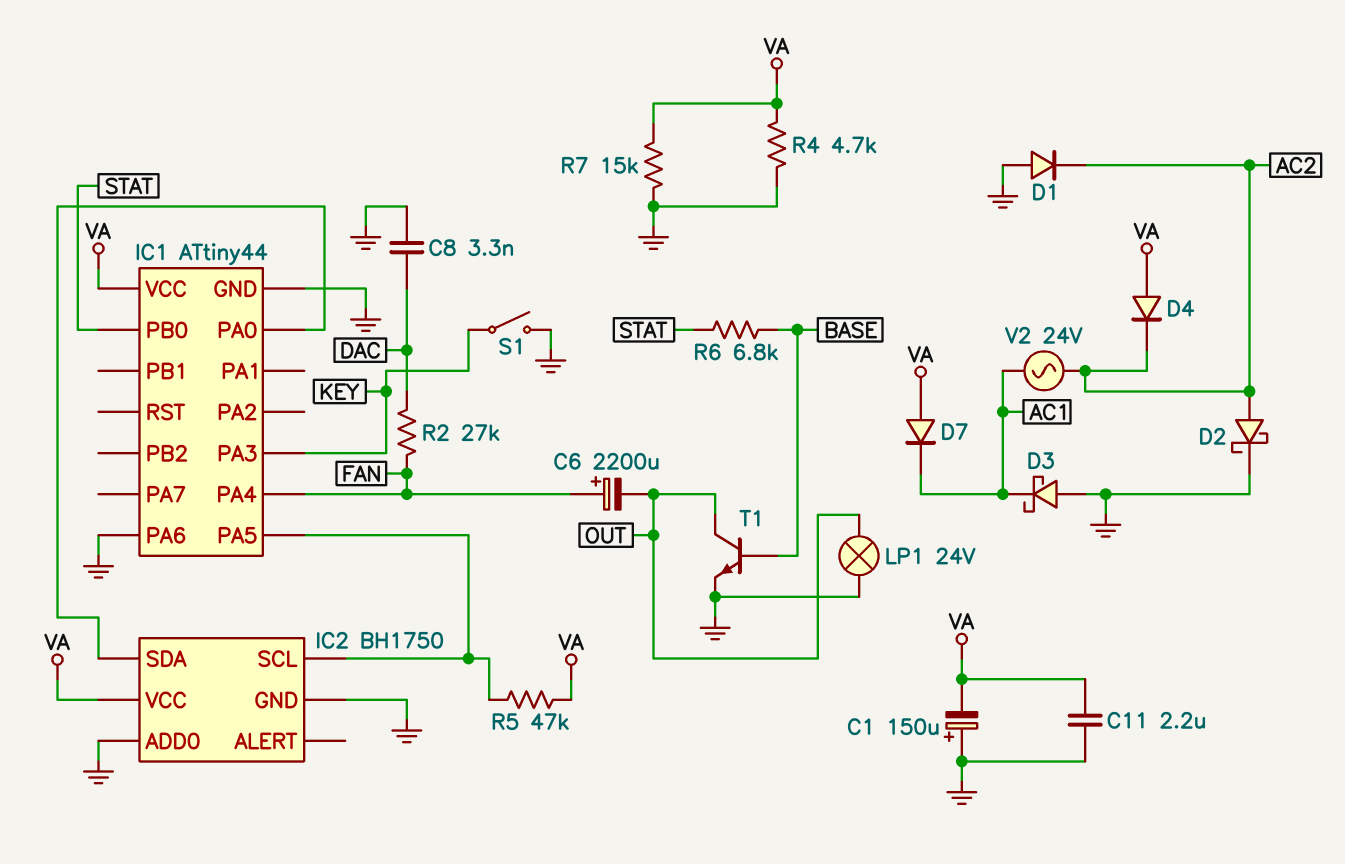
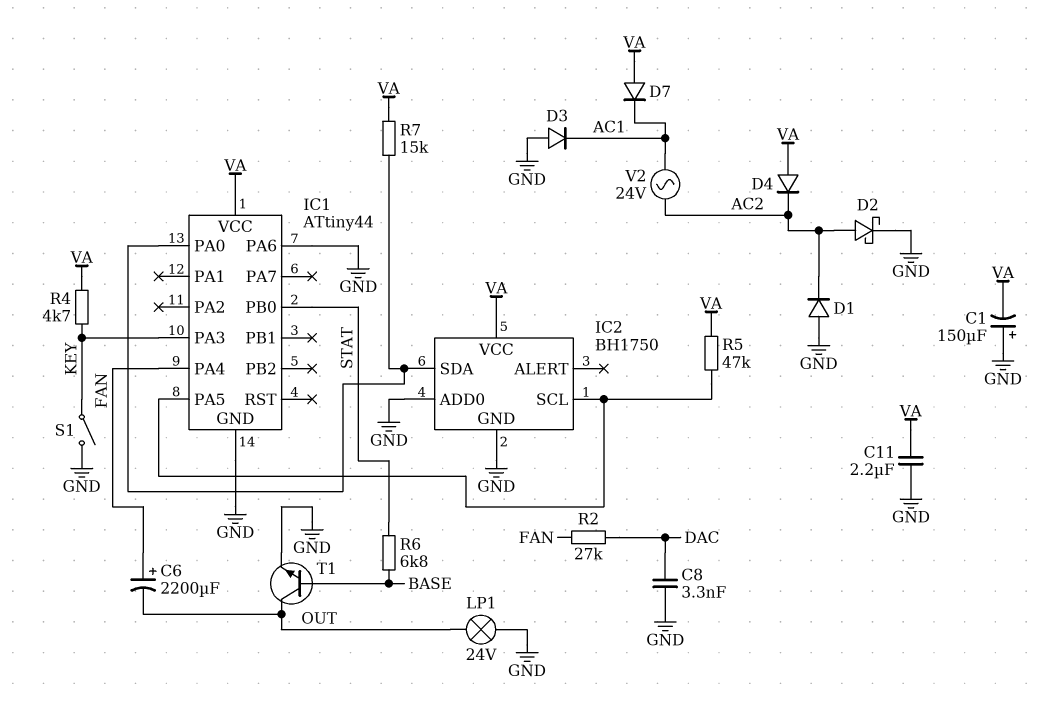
D3: schottky (A GND, K AC1) -> diode (A GND, K AC1)
R4: 4.7k (GND, VA) -> 4.7k (KEY, VA)
R7: 15k (GND, VA) -> 15k (IC1/PA0, VA)

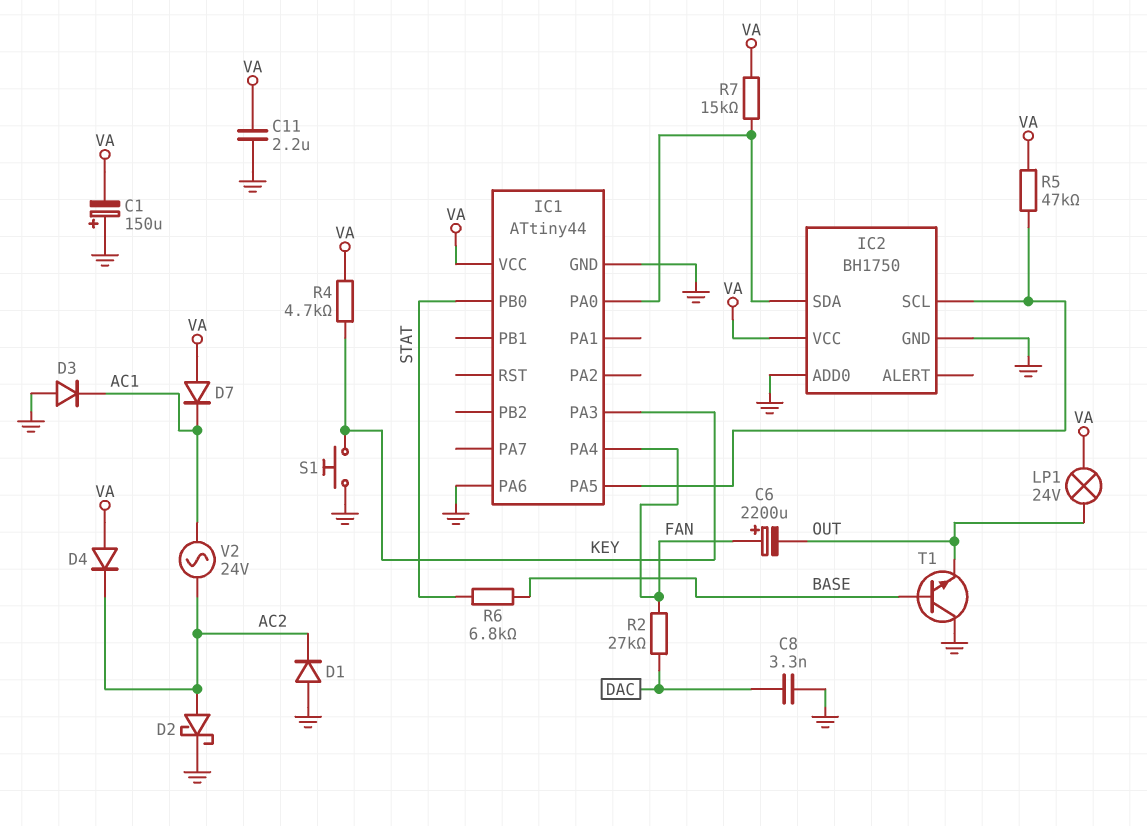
LP1: lamp 24V (GND, OUT) -> lamp 24V (OUT, VA)
S1: switch (GND, KEY) -> button (GND, KEY)
T1: NPN (B BASE, C OUT, E GND) -> NPN (B BASE, C GND, E OUT)

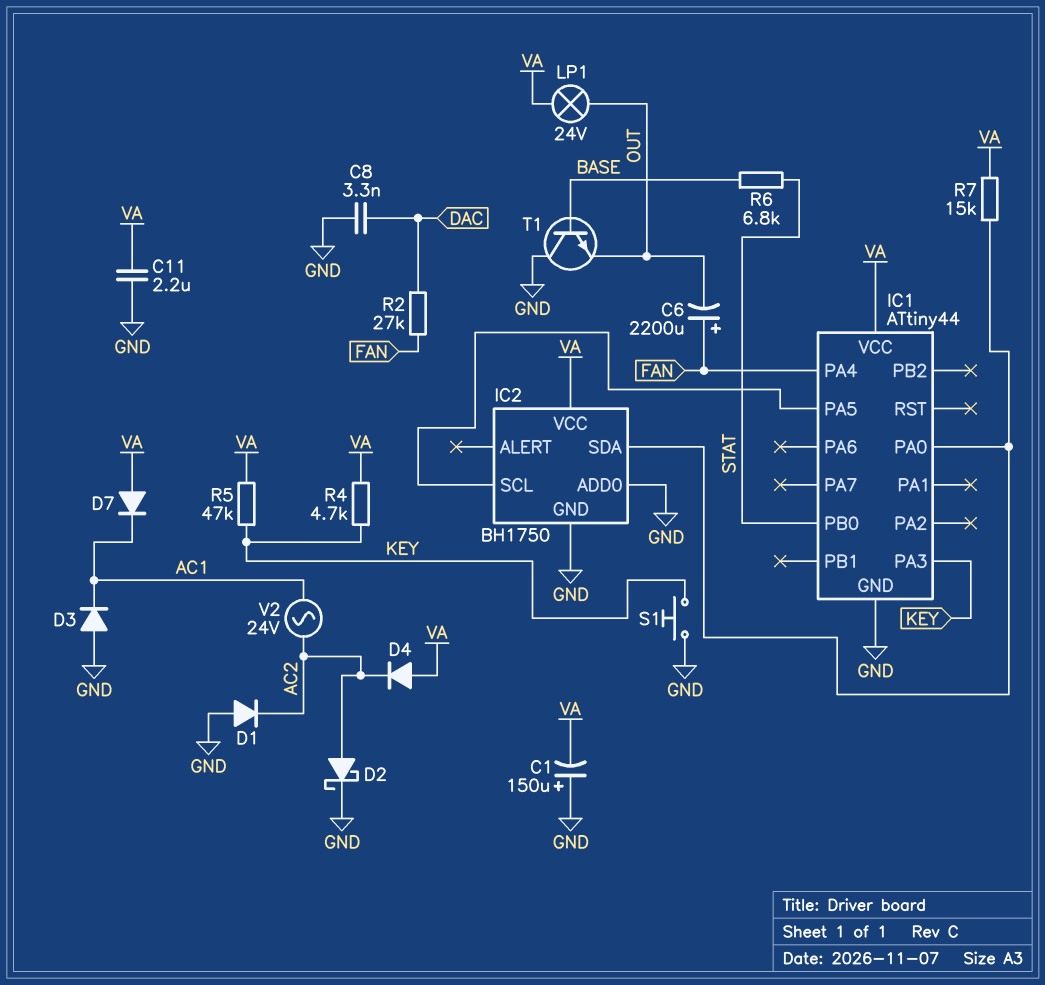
IC1 pin PA6: GND -> none
R5: 47k (IC1/PA5, VA) -> 47k (KEY, VA)

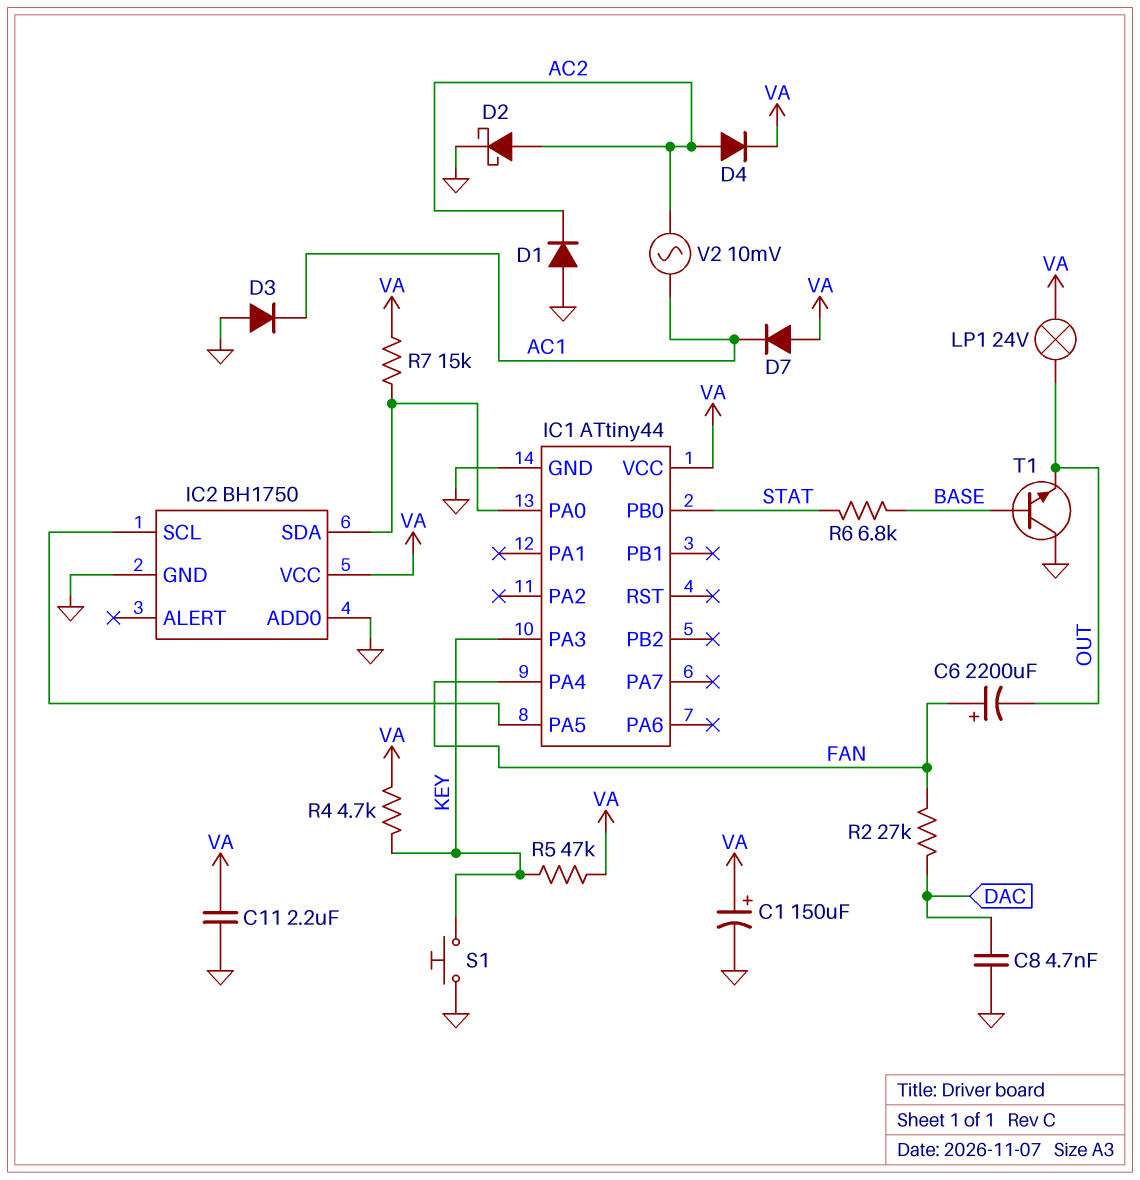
C1: 150uF (plus GND, minus VA) -> 150uF (plus VA, minus GND)
C8: 3.3nF (DAC, GND) -> 4.7nF (DAC, GND)
D4: diode (A VA, K AC2) -> diode (A AC2, K VA)
V2: AC 24V (AC1, AC2) -> AC 10mV (AC1, AC2)

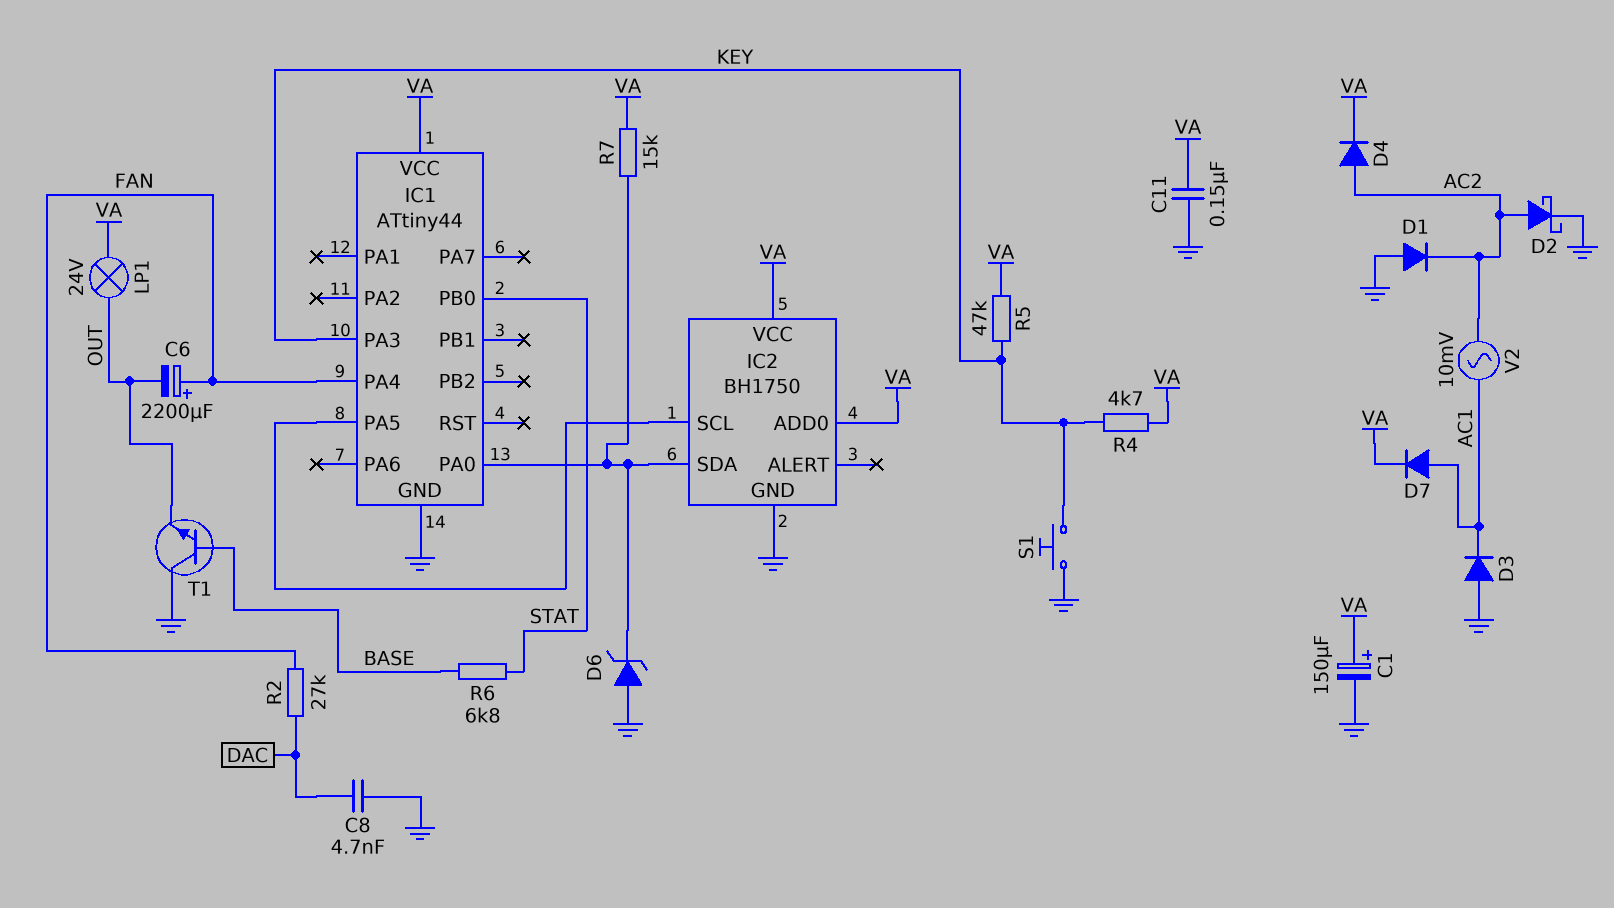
C11: 2.2uF (GND, VA) -> 150nF (GND, VA)
D6: none -> zener (A GND, K IC1/PA0)
D7: diode (A VA, K AC1) -> diode (A AC1, K VA)
IC2 pin ADD0: GND -> VA

